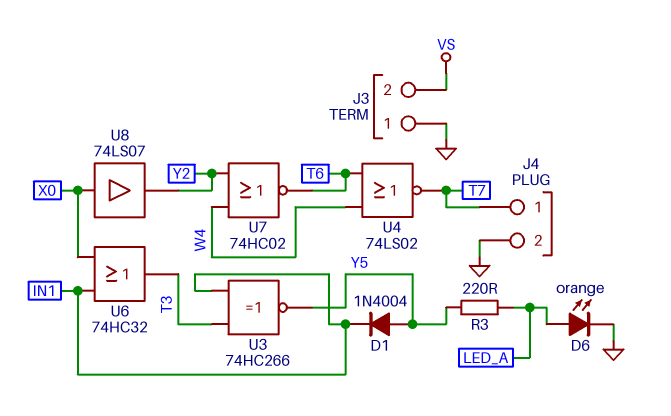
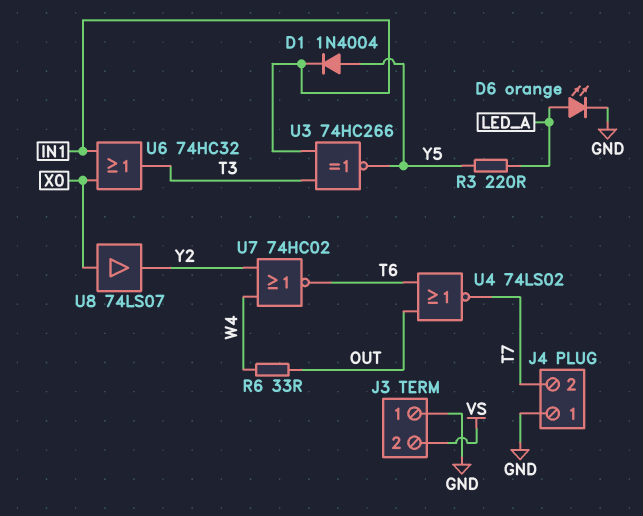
J4 pin 1: T7 -> GND
J4 pin 2: GND -> T7
R6: none -> 33 (OUT, W4)
U4: NOR 74LS02 (in T6, in W4, out T7) -> NOR 74LS02 (in OUT, in T6, out T7)

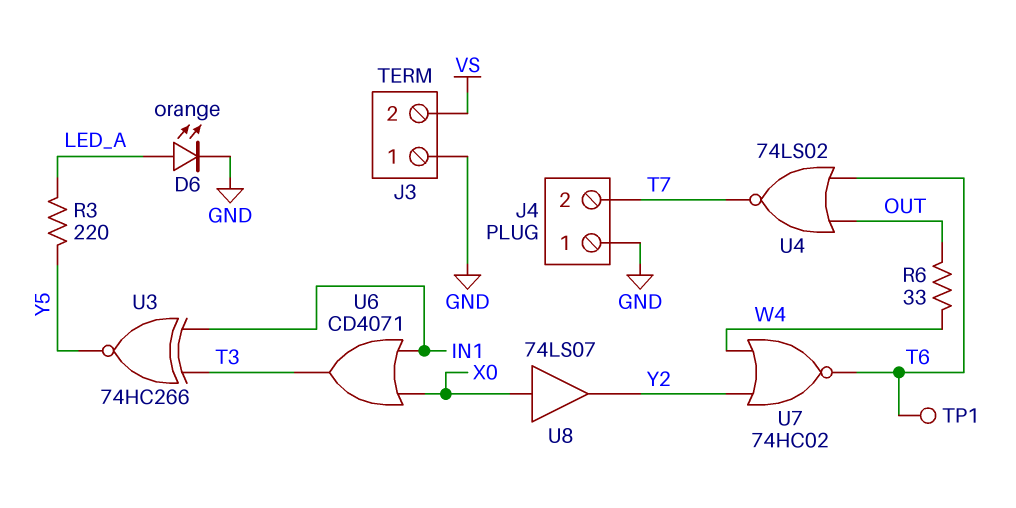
D1: diode 1N4004 (A Y5, K IN1) -> none
TP1: none -> test point (T6)
U6: OR 74HC32 (in IN1, in X0, out T3) -> OR CD4071 (in IN1, in X0, out T3)

